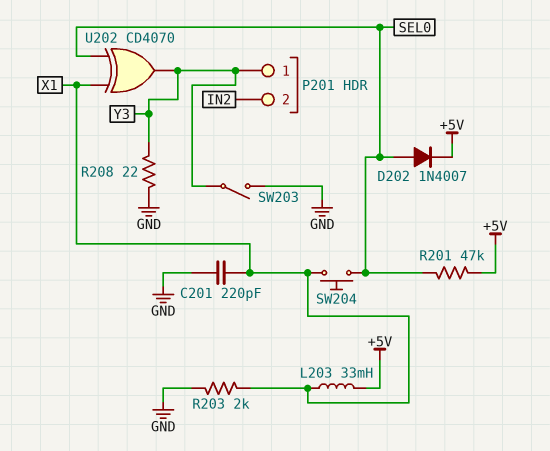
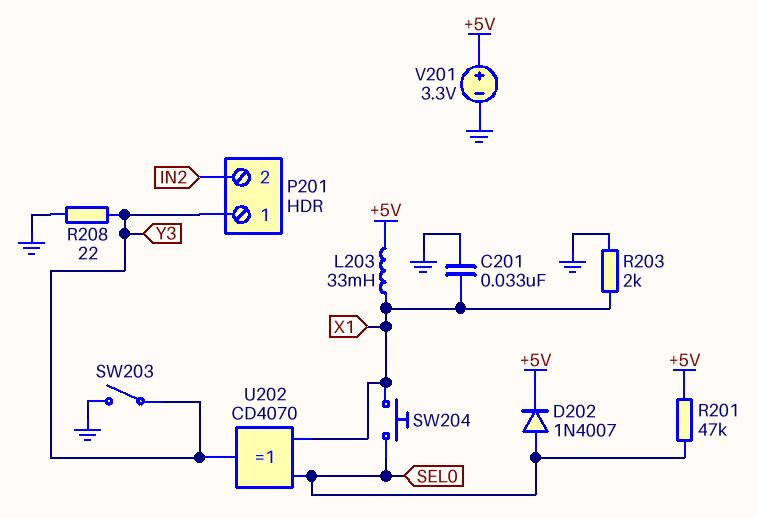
C201: 220pF (GND, X1) -> 33nF (GND, X1)
V201: none -> 3.3V (plus +5V, minus GND)

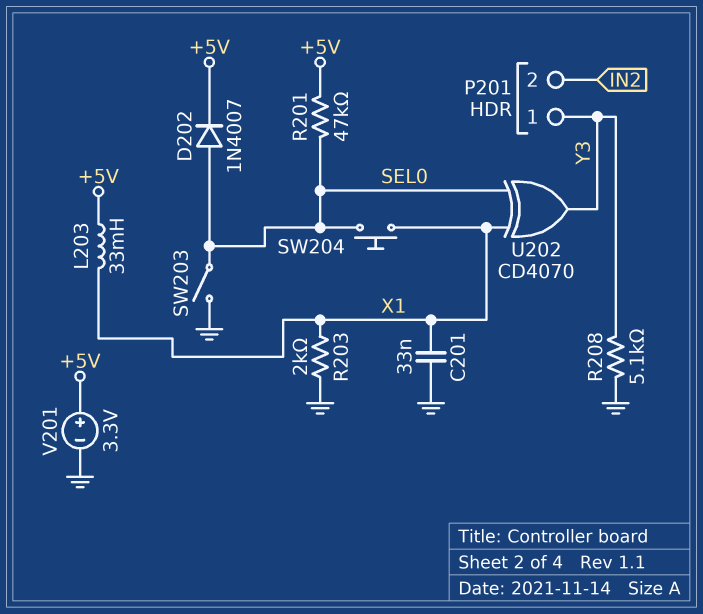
R208: 22 (GND, Y3) -> 5.1k (GND, Y3)
SW203: switch (GND, Y3) -> switch (GND, SEL0)

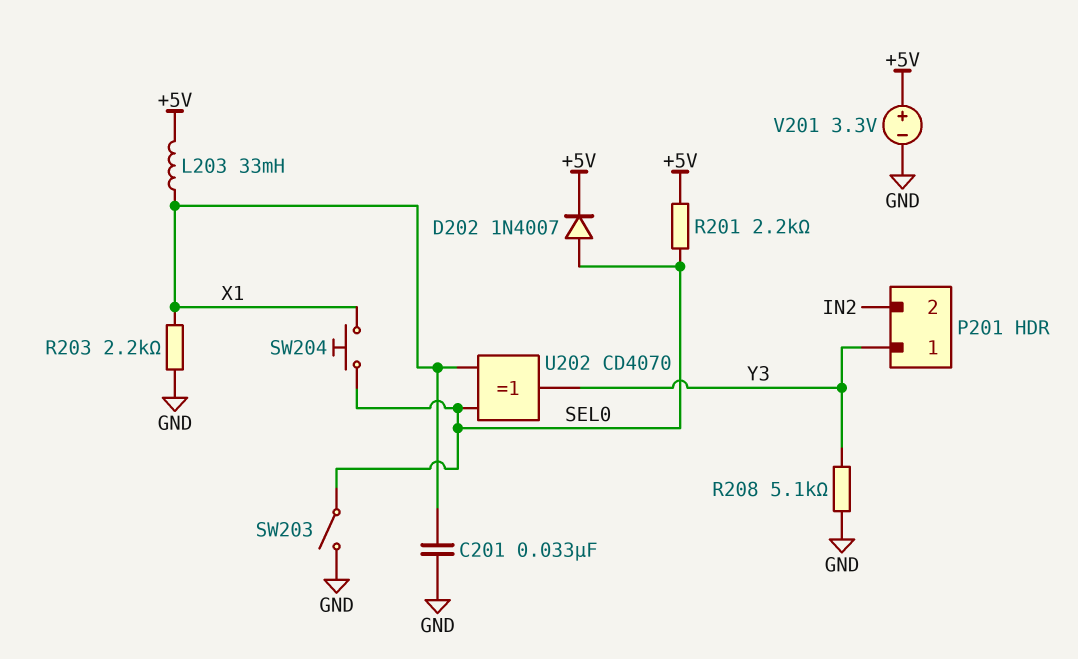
R201: 47k (+5V, SEL0) -> 2.2k (+5V, SEL0)
R203: 2k (GND, X1) -> 2.2k (GND, X1)

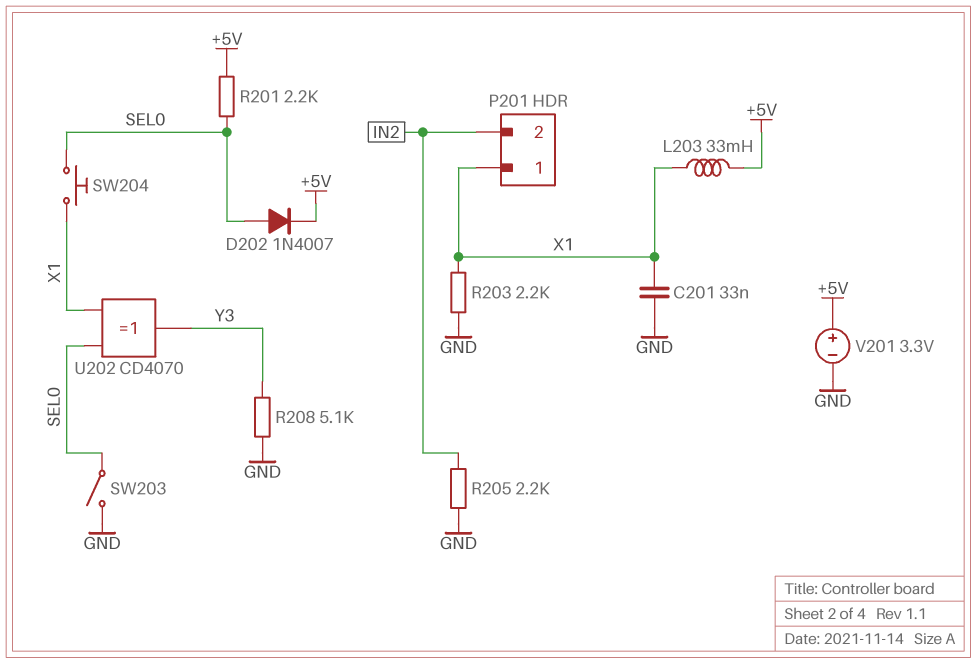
P201 pin 1: Y3 -> X1
R205: none -> 2.2k (GND, IN2)

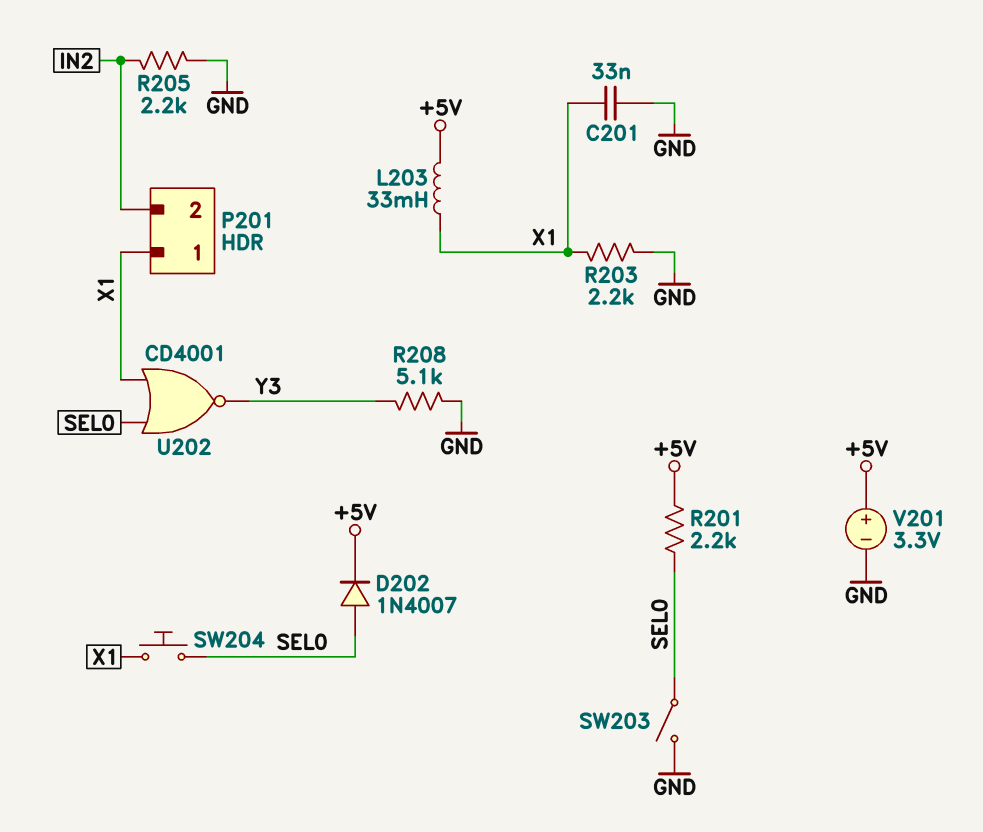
U202: XOR CD4070 (in SEL0, in X1, out Y3) -> NOR CD4001 (in SEL0, in X1, out Y3)

